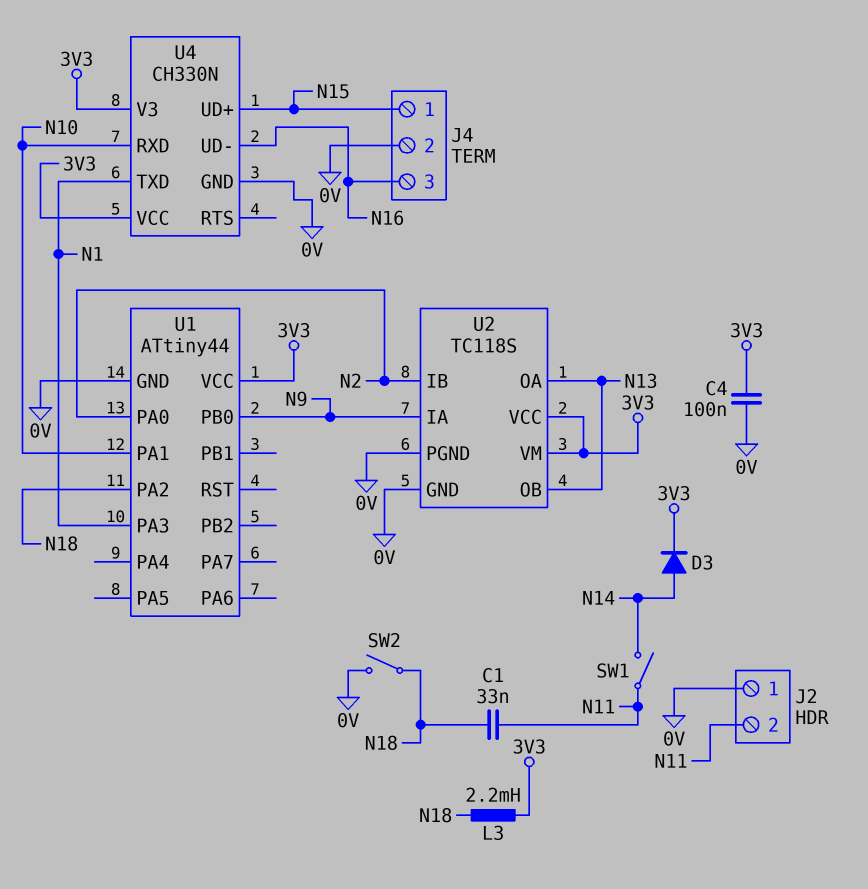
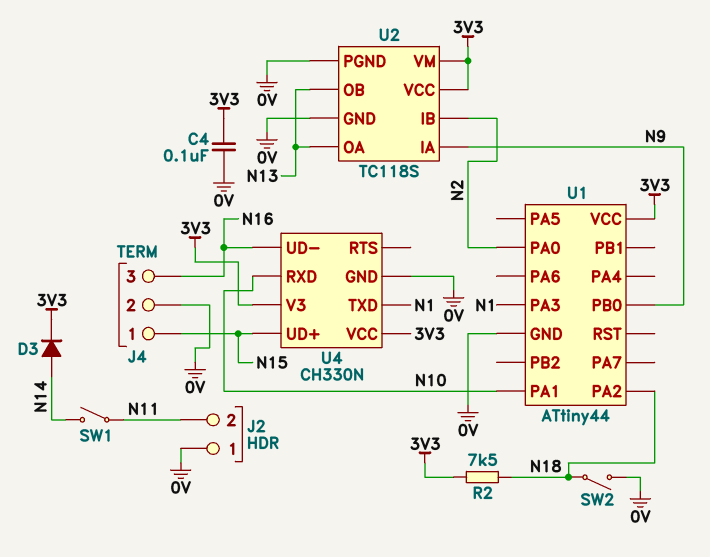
C1: 33nF (N11, N18) -> none
L3: 2.2mH (3V3, N18) -> none
R2: none -> 7.5k (3V3, N18)

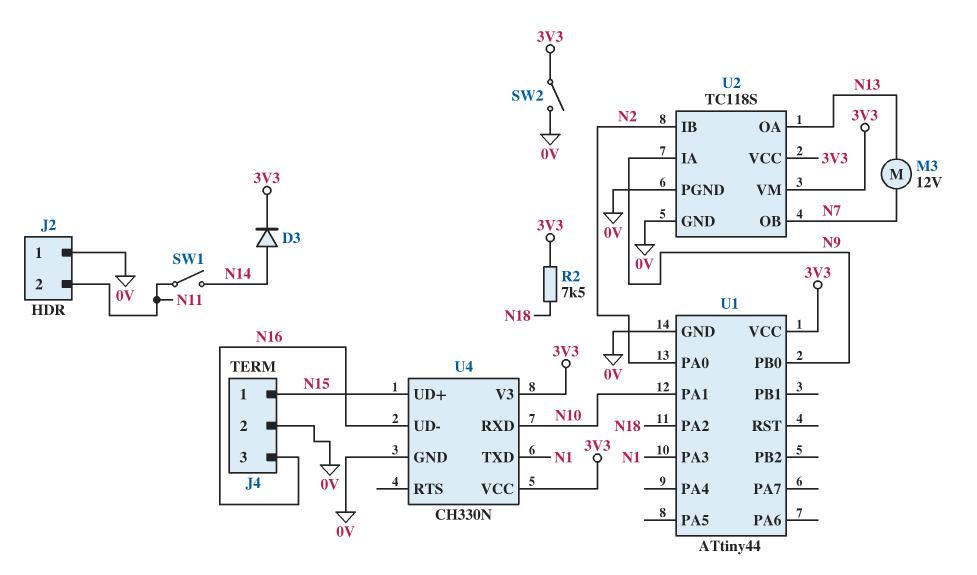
C4: 100nF (0V, 3V3) -> none
M3: none -> motor 12V (N7, N13)
SW2: switch (0V, N18) -> switch (0V, 3V3)
U2 pin OB: N13 -> N7

